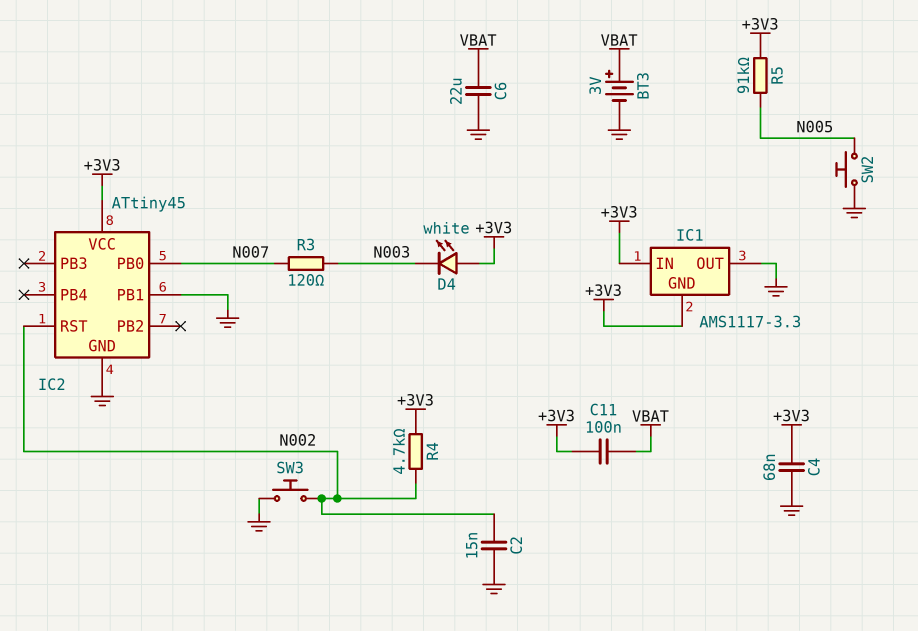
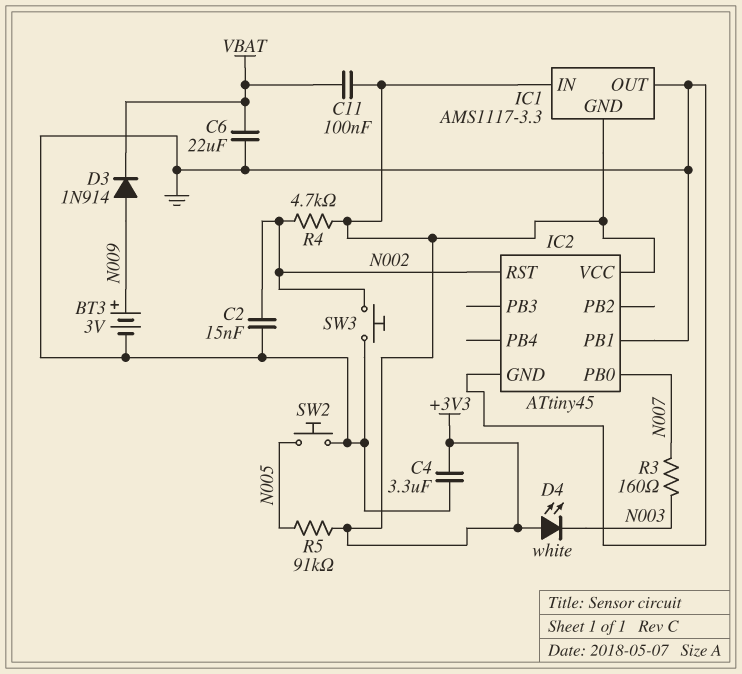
BT3: 3V (plus VBAT, minus GND) -> 3V (plus N009, minus GND)
C4: 68nF (+3V3, GND) -> 3.3uF (+3V3, GND)
D3: none -> diode 1N914 (A N009, K VBAT)
R3: 120 (N003, N007) -> 160 (N003, N007)

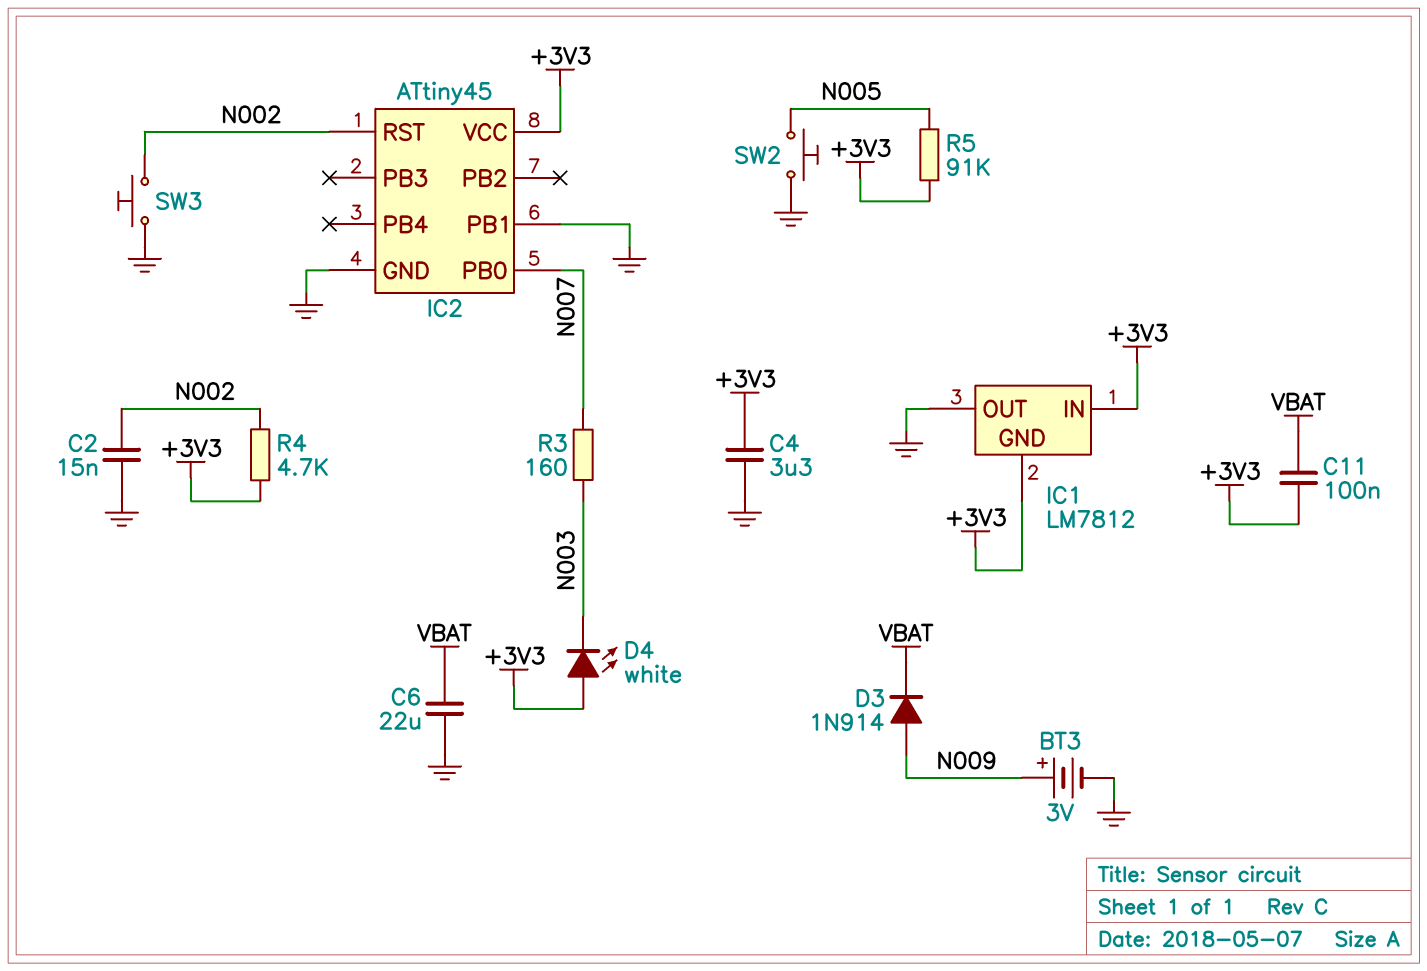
IC1: AMS1117-3.3 -> LM7812

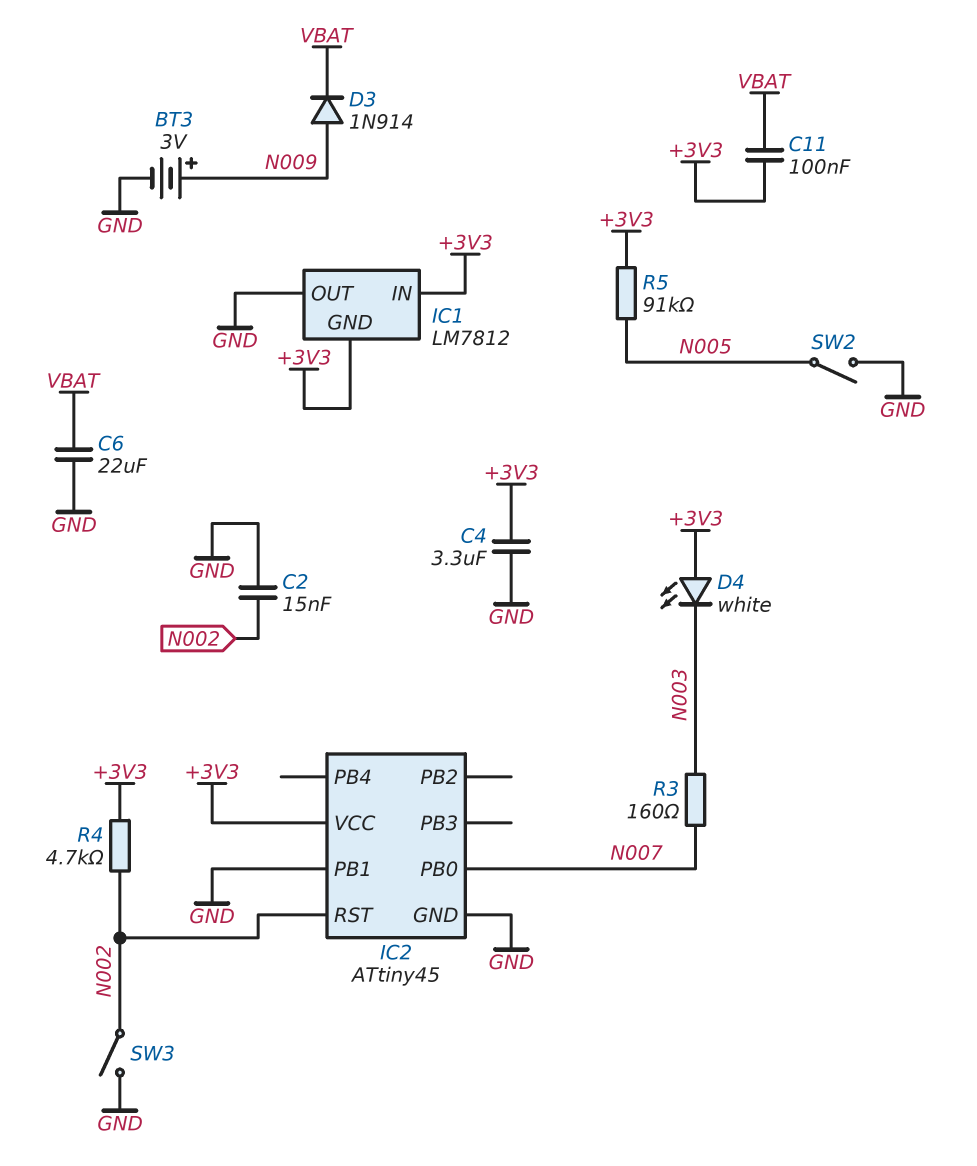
SW2: button (GND, N005) -> switch (GND, N005)
SW3: button (GND, N002) -> switch (GND, N002)

